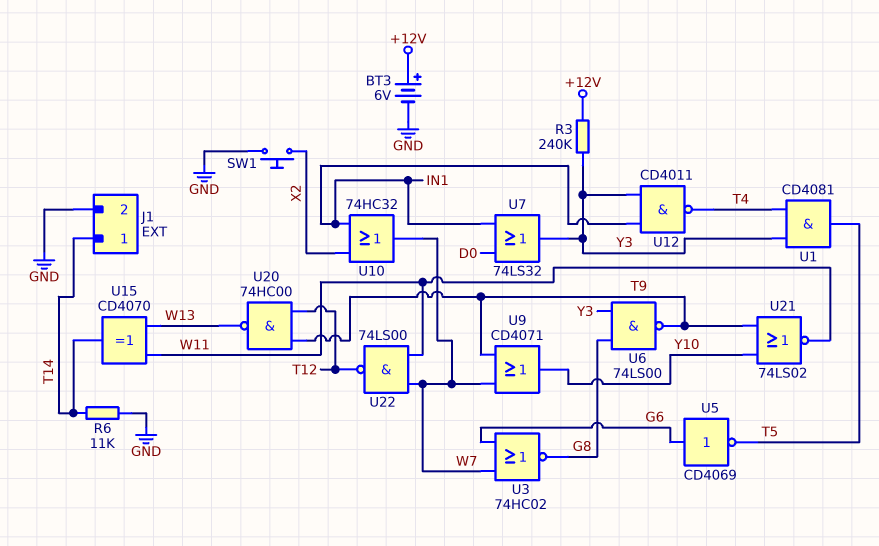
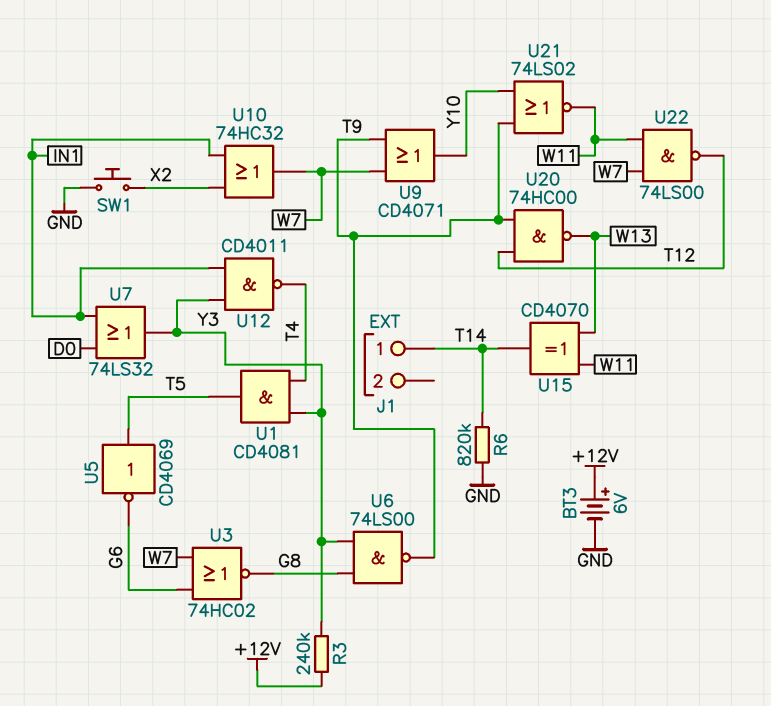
J1 pin 2: GND -> none
R6: 11k (GND, T14) -> 820k (GND, T14)
U5: NOT CD4069 (in G6, out T5) -> NOT CD4069 (in T5, out G6)

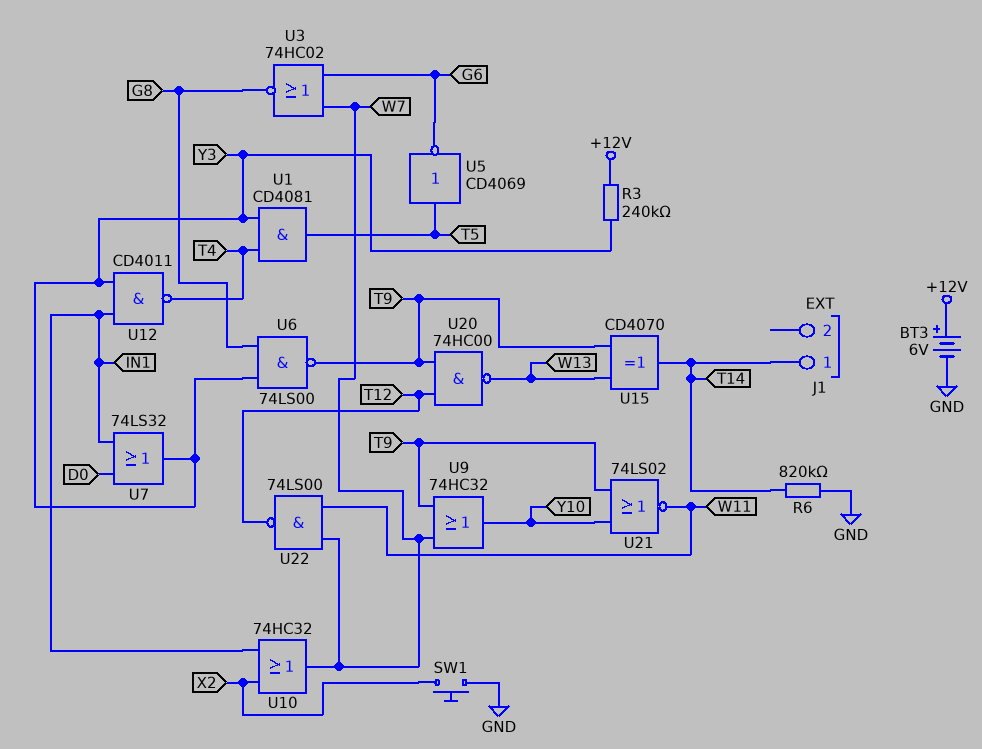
U9: OR CD4071 (in T9, in W7, out Y10) -> OR 74HC32 (in T9, in W7, out Y10)
U15: XOR CD4070 (in W11, in W13, out T14) -> XOR CD4070 (in T9, in W13, out T14)

